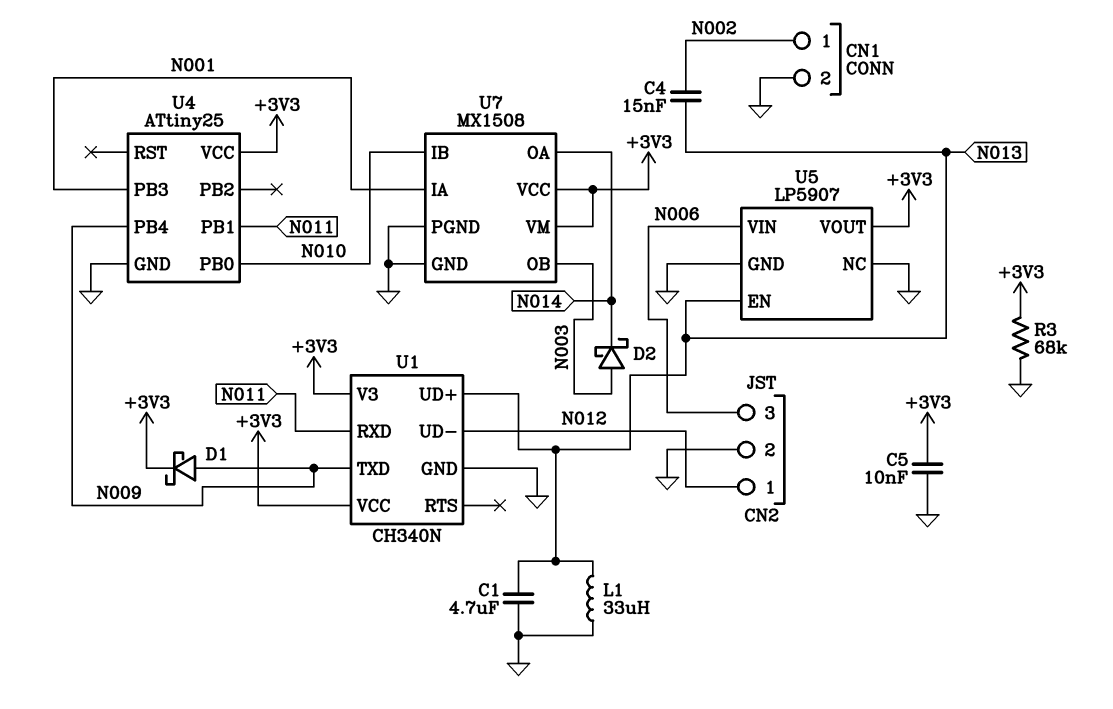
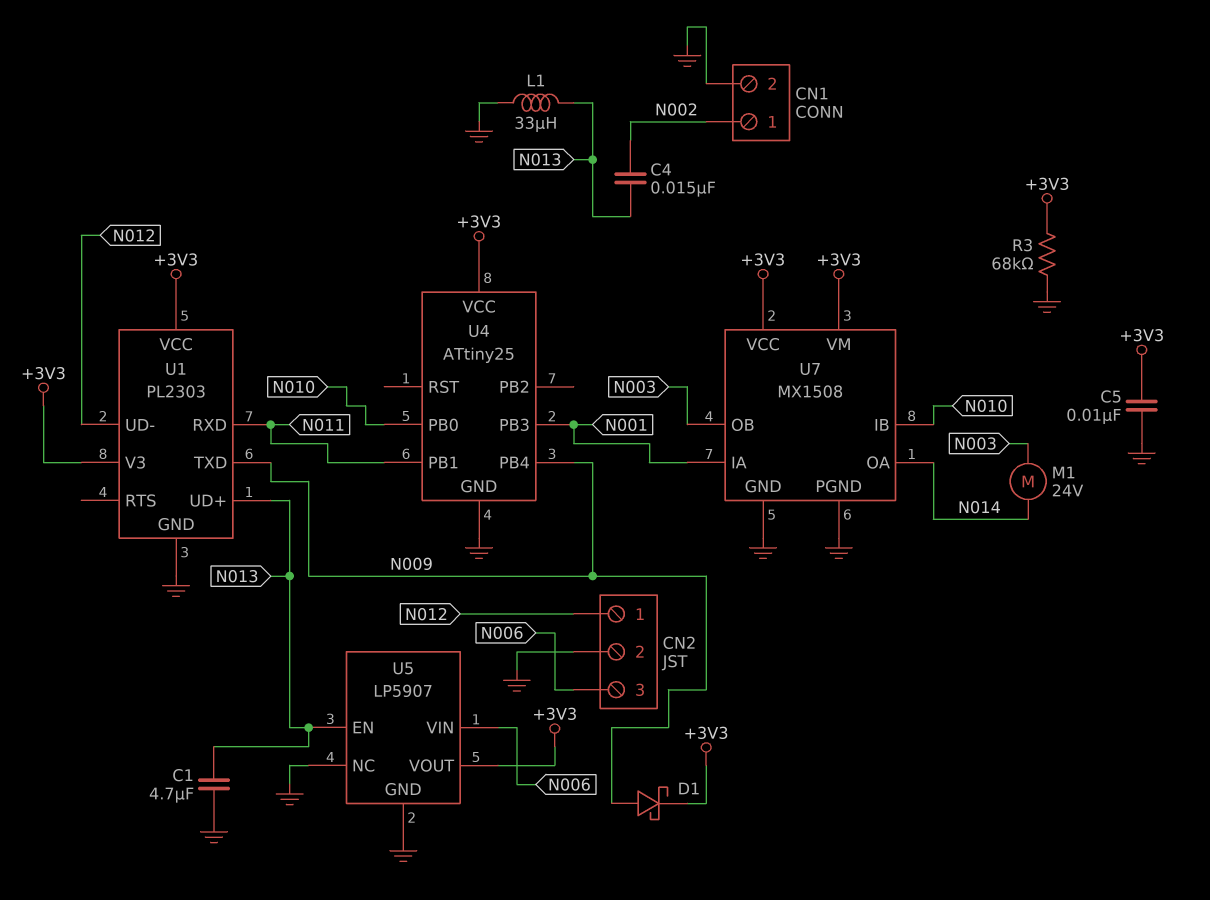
D2: schottky (A N003, K N014) -> none
M1: none -> motor 24V (N003, N014)
U1: CH340N -> PL2303

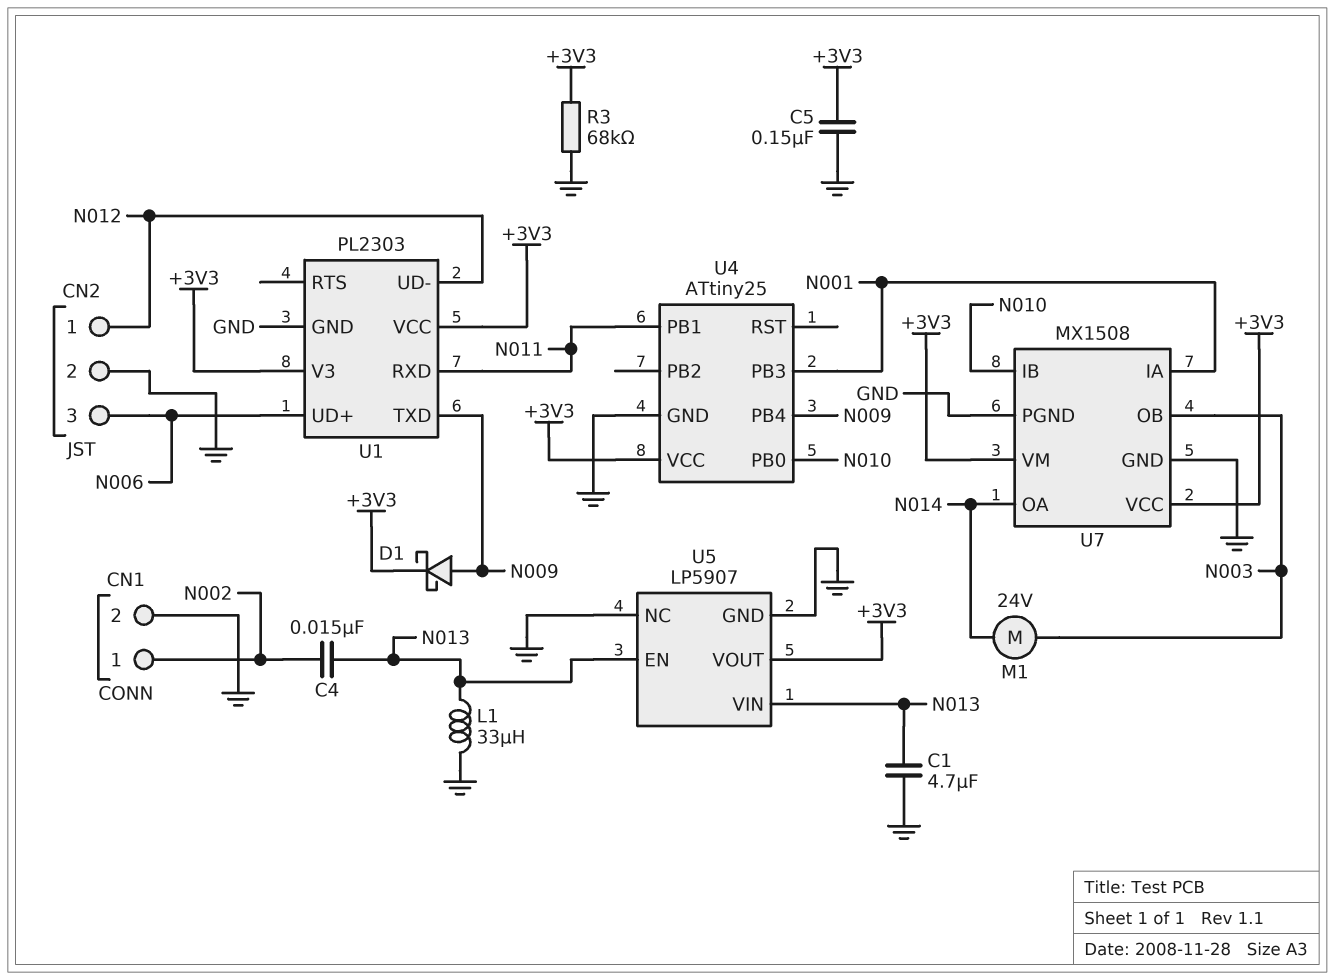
C5: 10nF (+3V3, GND) -> 150nF (+3V3, GND)
U1 pin UD+: N013 -> N006
U5 pin VIN: N006 -> N013

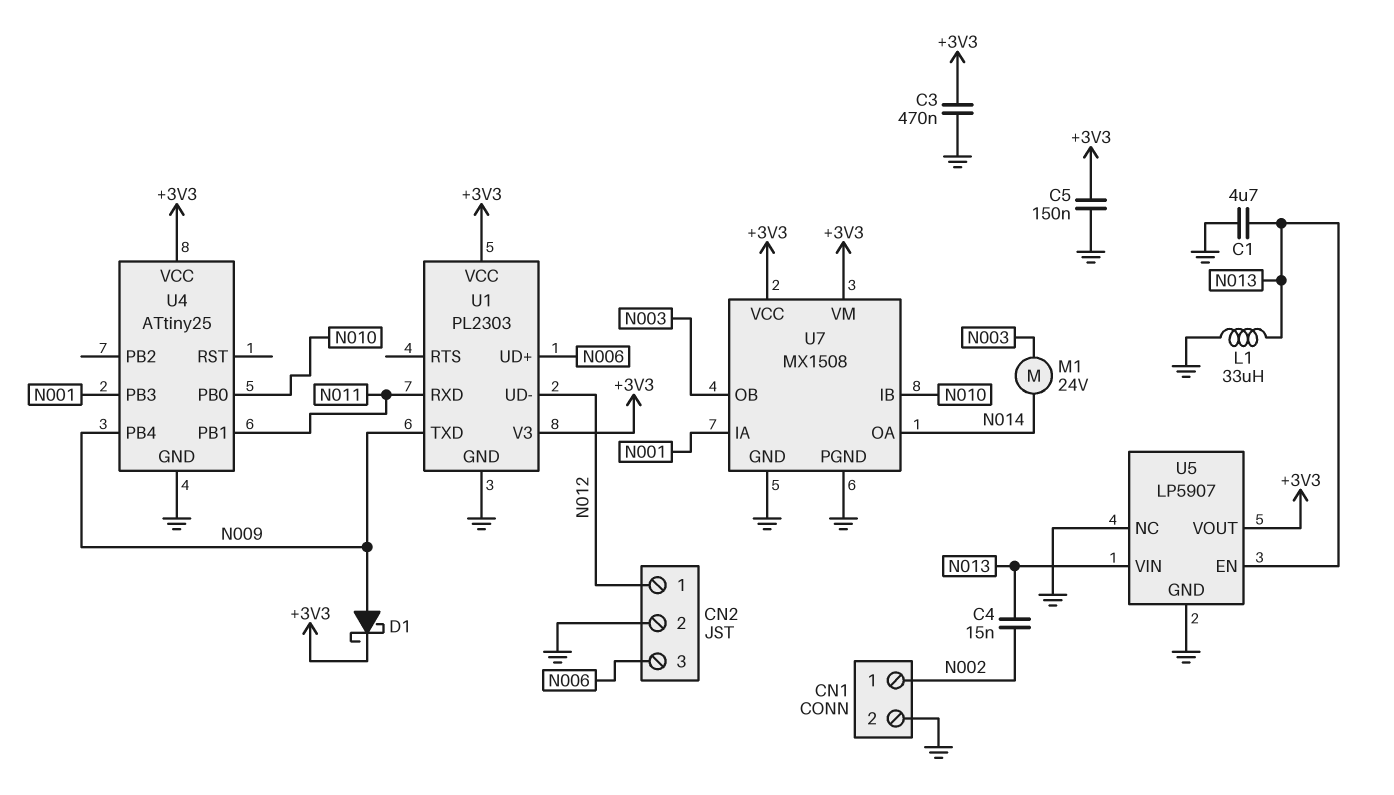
C3: none -> 470nF (+3V3, GND)
R3: 68k (+3V3, GND) -> none

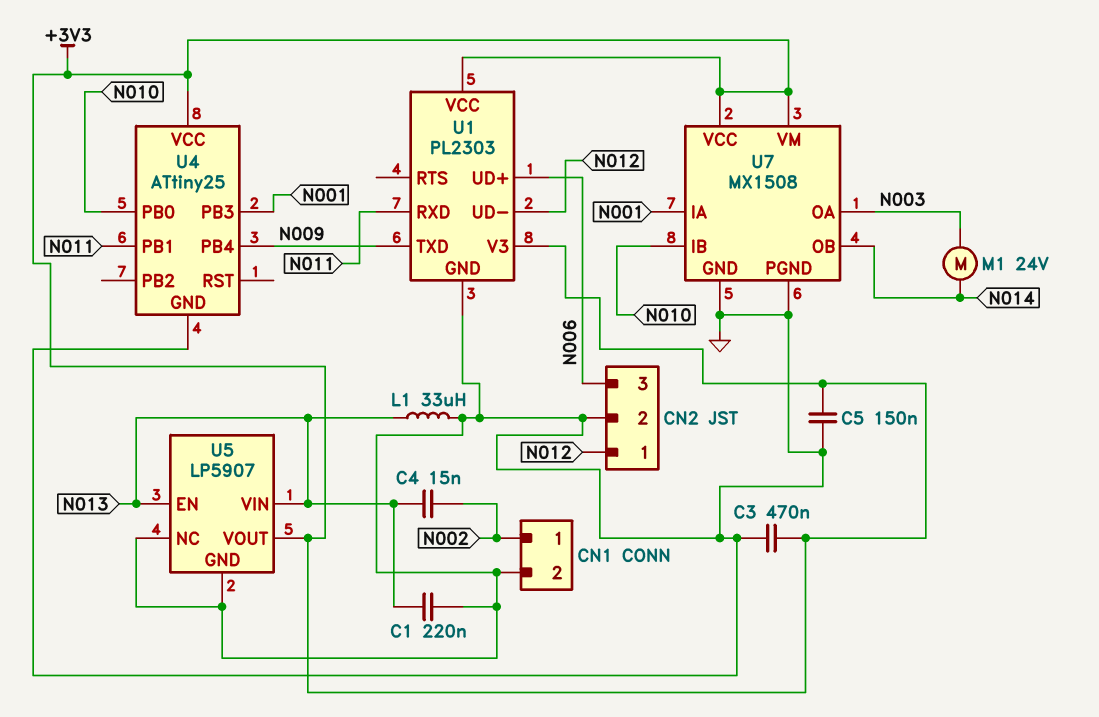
C1: 4.7uF (GND, N013) -> 220nF (GND, N013)
D1: schottky (A N009, K +3V3) -> none
U7 pin OA: N014 -> N003
U7 pin OB: N003 -> N014

